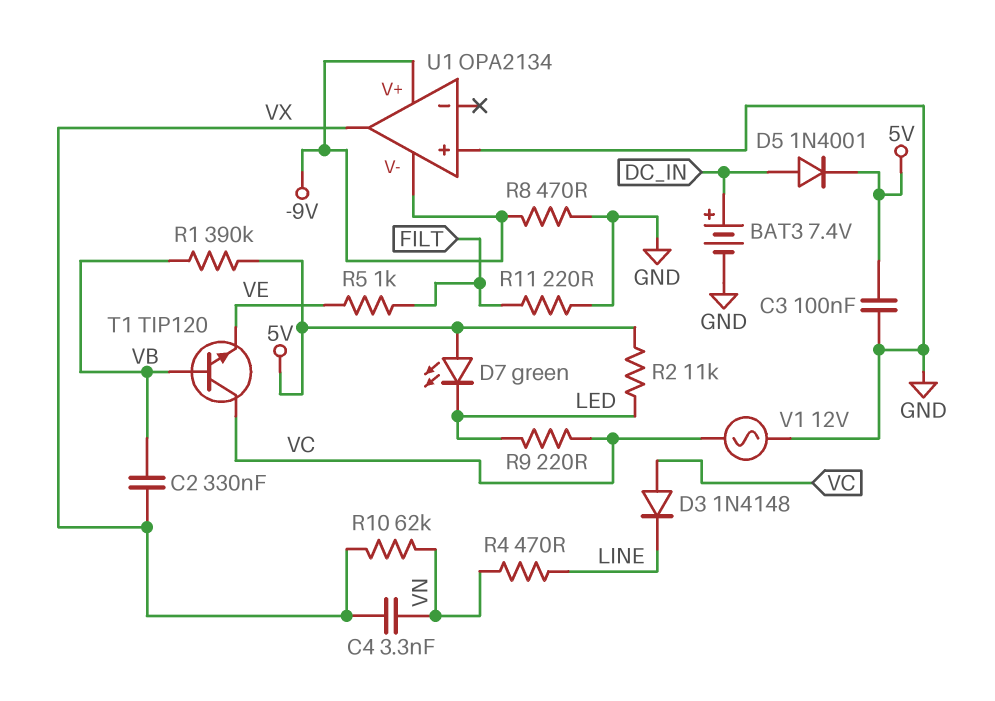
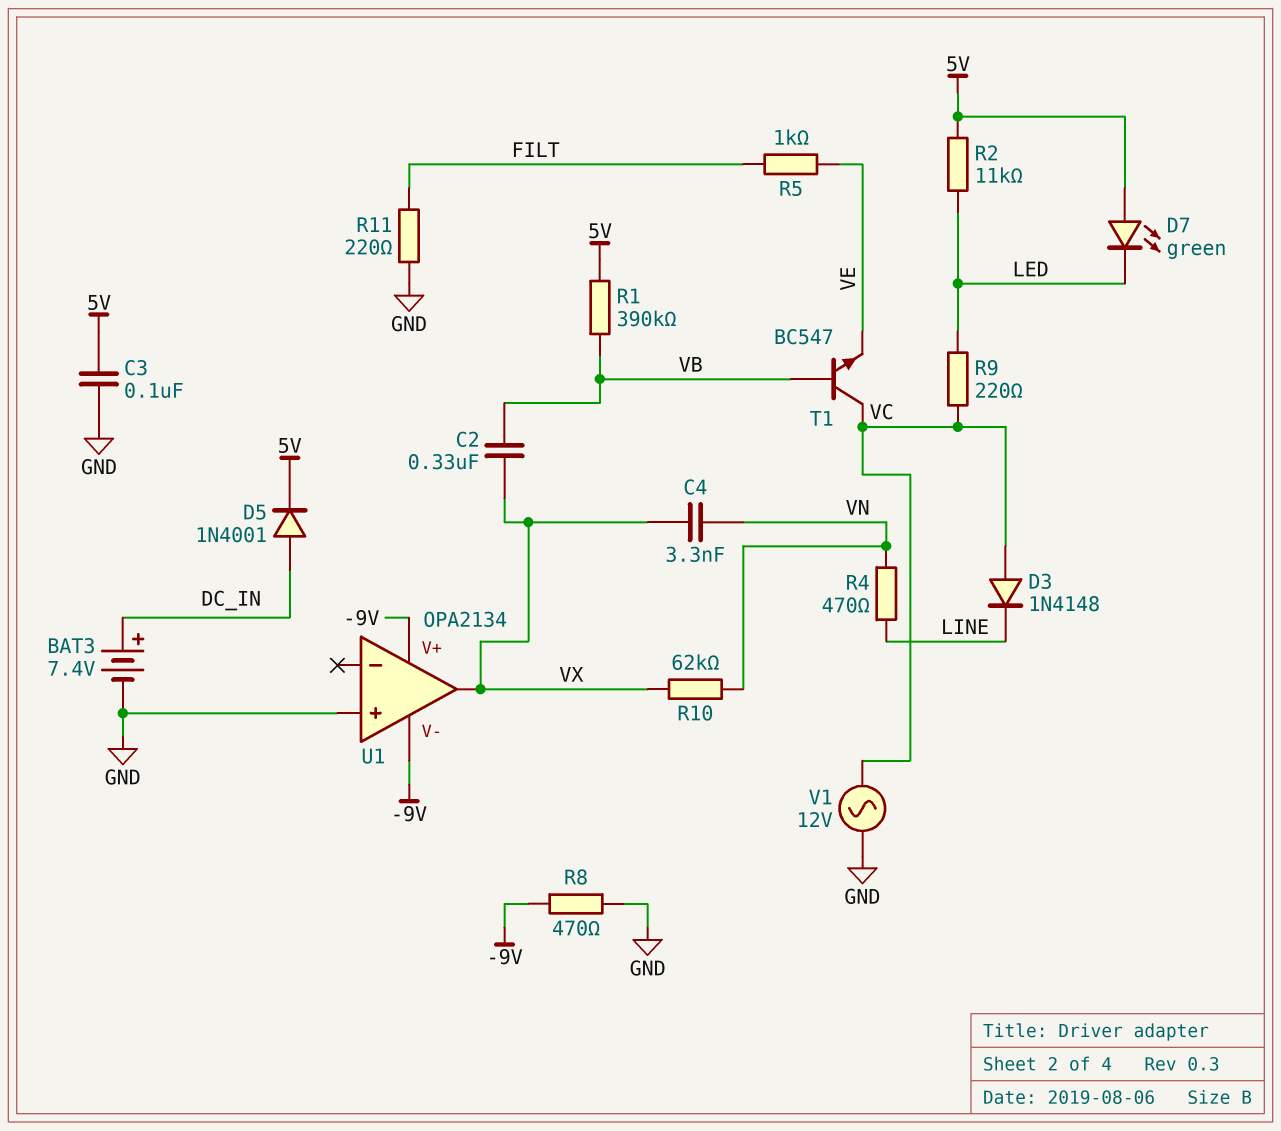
T1: NPN TIP120 (B VB, C VC, E VE) -> NPN BC547 (B VB, C VC, E VE)

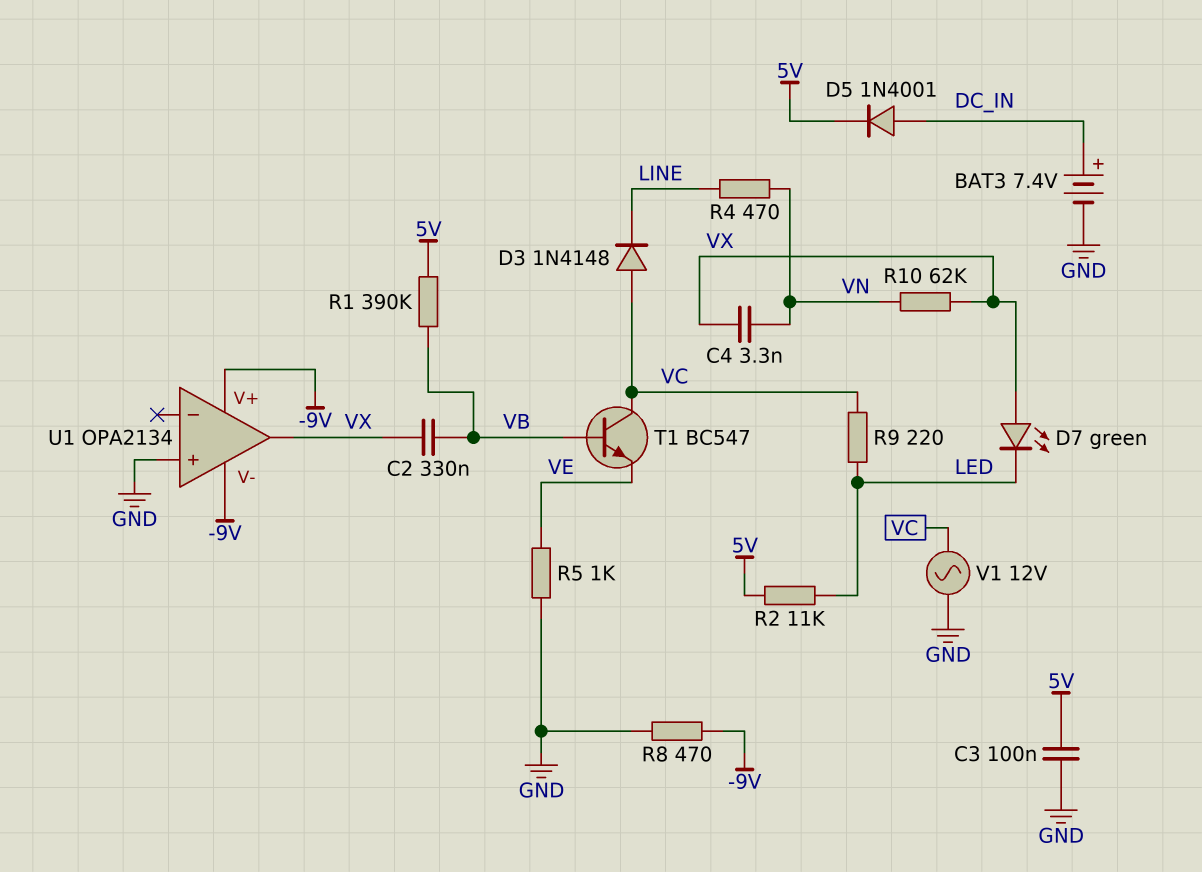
D7: LED green (A 5V, K LED) -> LED green (A VX, K LED)
R5: 1k (FILT, VE) -> 1k (GND, VE)
R11: 220 (FILT, GND) -> none

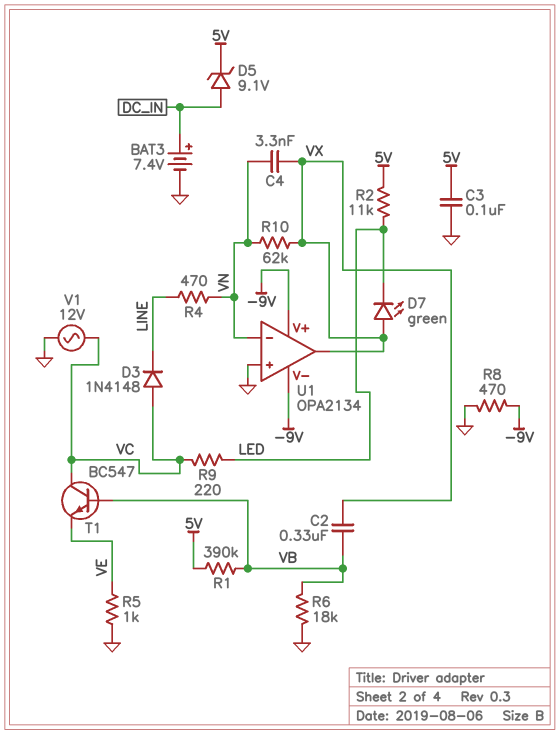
D5: diode 1N4001 (A DC_IN, K 5V) -> zener 9.1V (A DC_IN, K 5V)
R6: none -> 18k (GND, VB)
U1 pin in-: none -> VN

